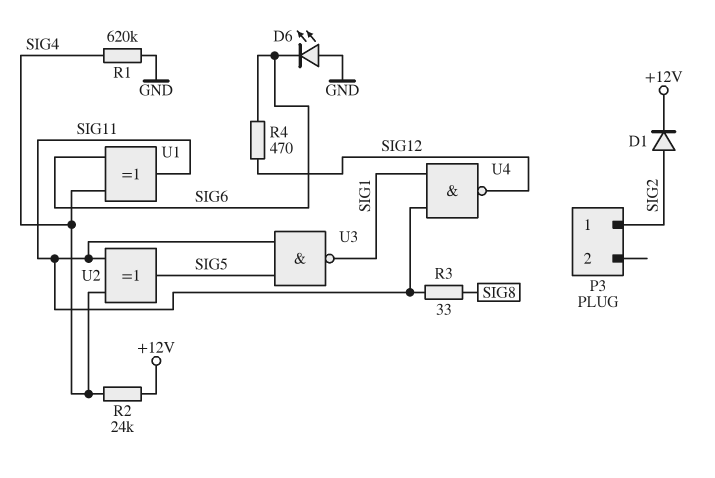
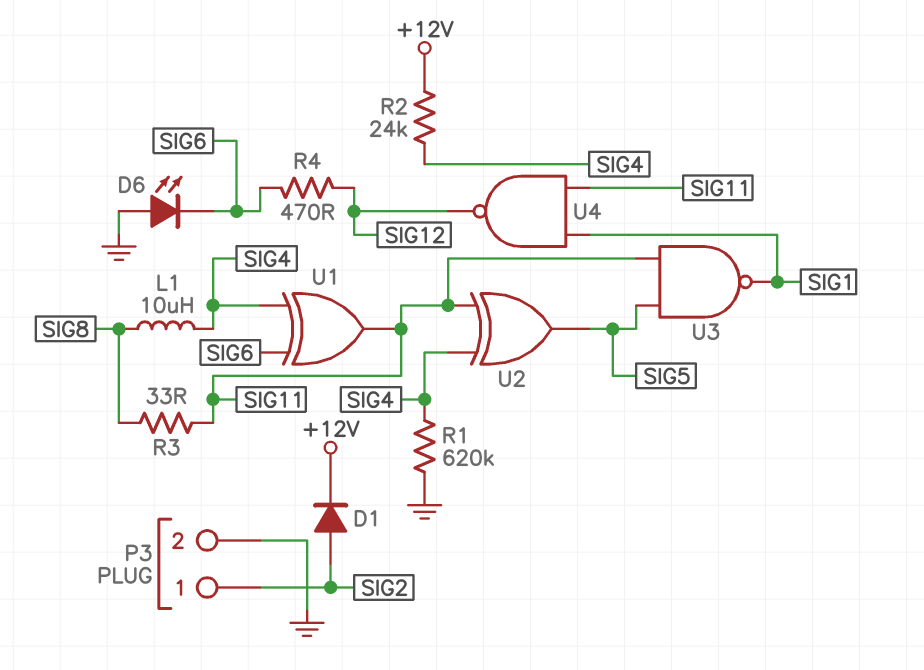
L1: none -> 10uH (SIG4, SIG8)
P3 pin 2: none -> GND

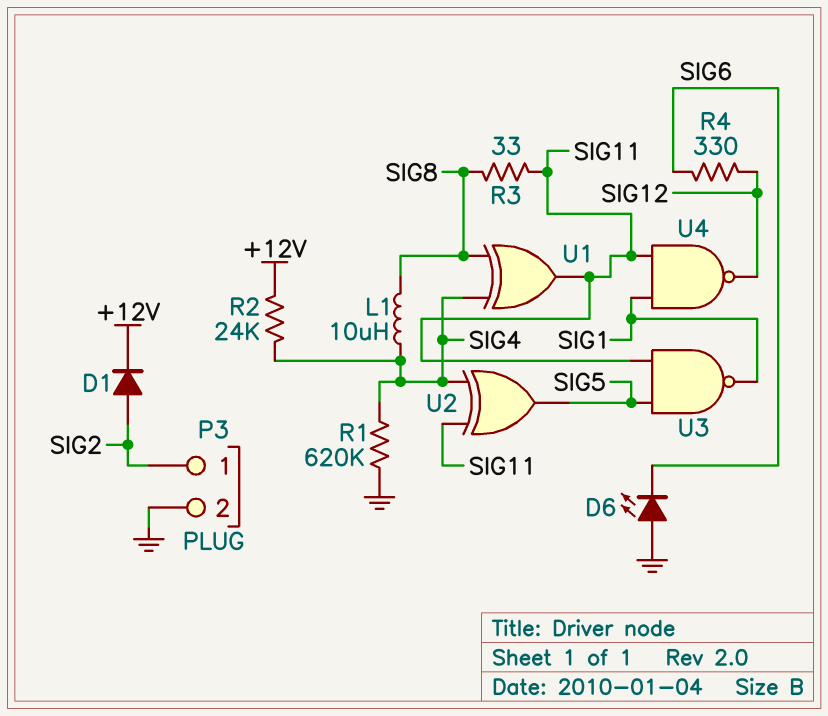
R4: 470 (SIG6, SIG12) -> 330 (SIG6, SIG12)
U1: XOR (in SIG4, in SIG6, out SIG11) -> XOR (in SIG4, in SIG8, out SIG11)

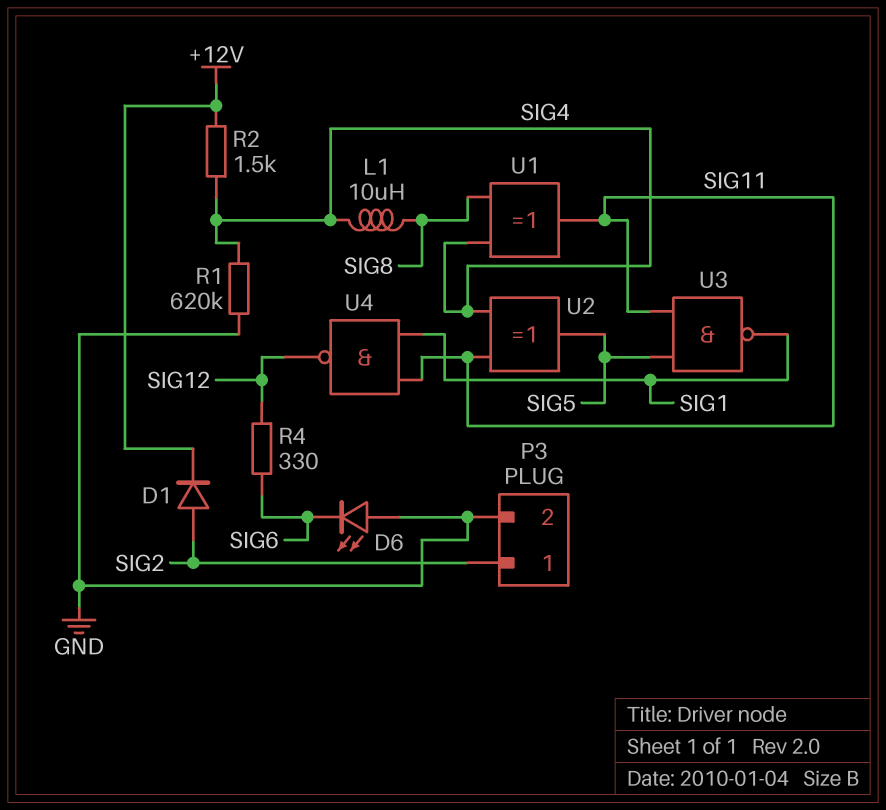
R2: 24k (+12V, SIG4) -> 1.5k (+12V, SIG4)
R3: 33 (SIG8, SIG11) -> none

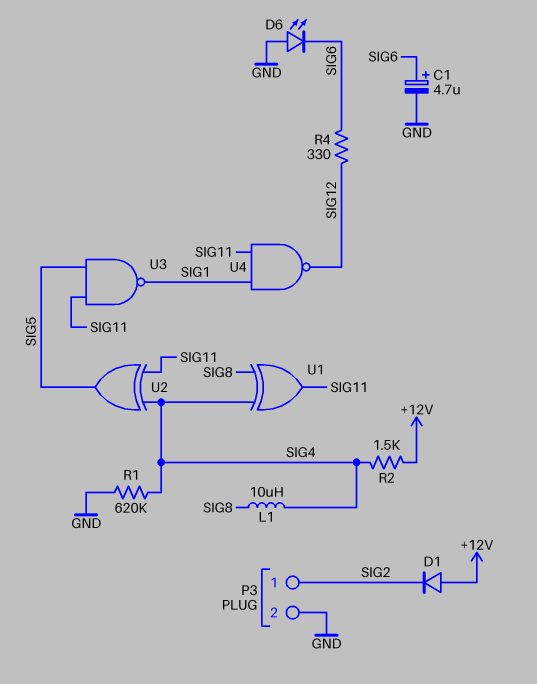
C1: none -> 4.7uF (plus SIG6, minus GND)
D1: diode (A SIG2, K +12V) -> diode (A +12V, K SIG2)

